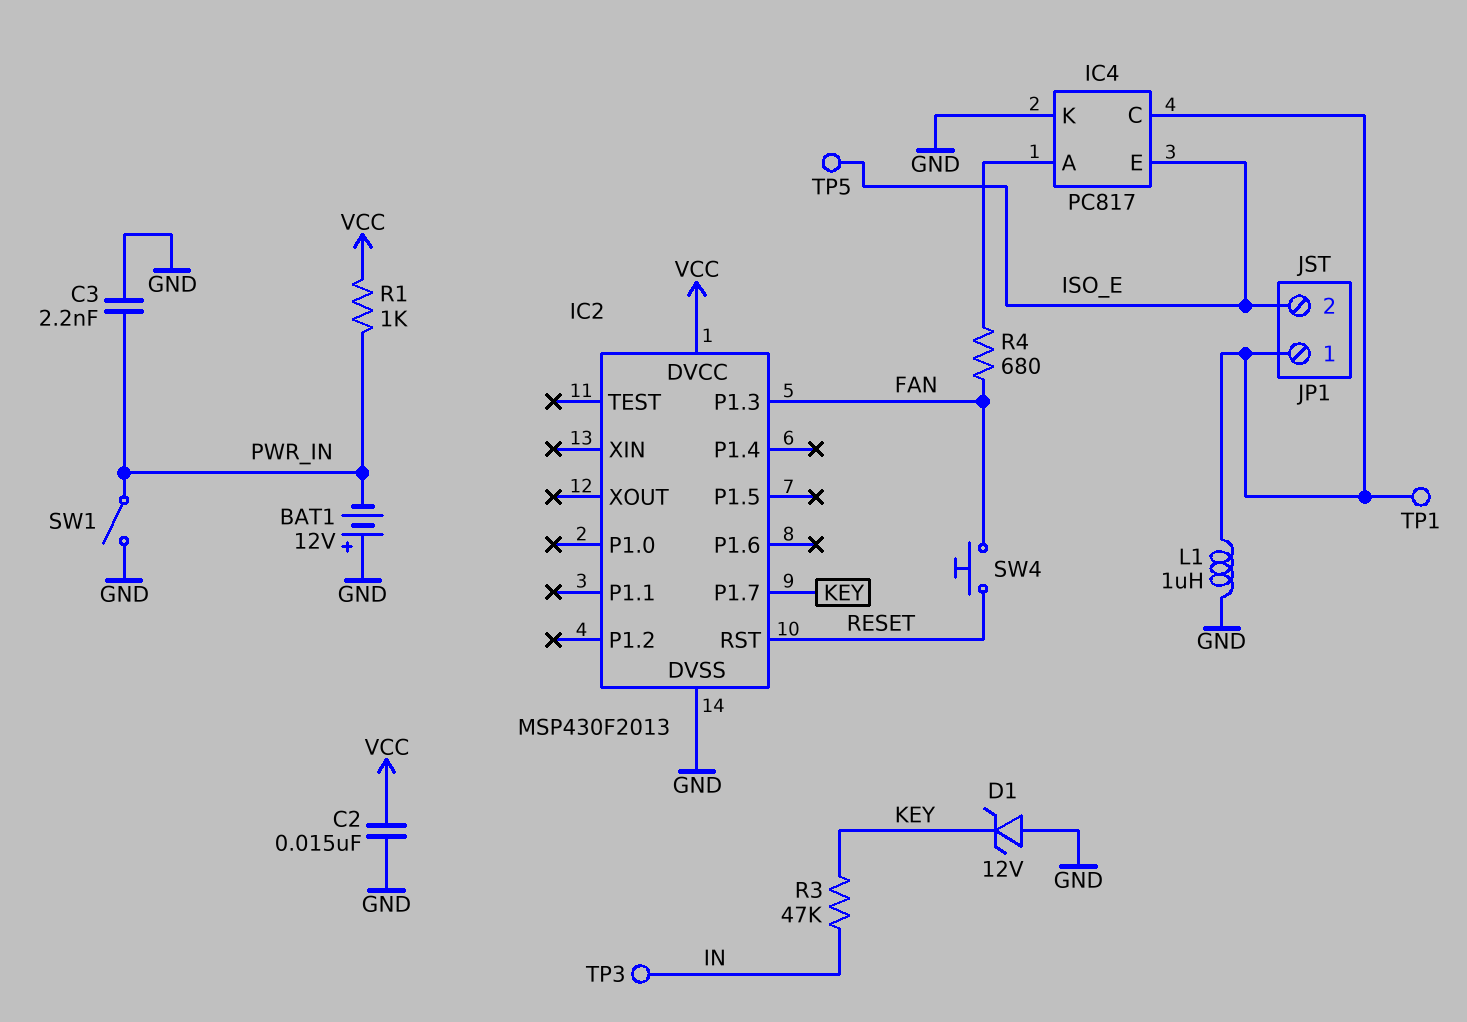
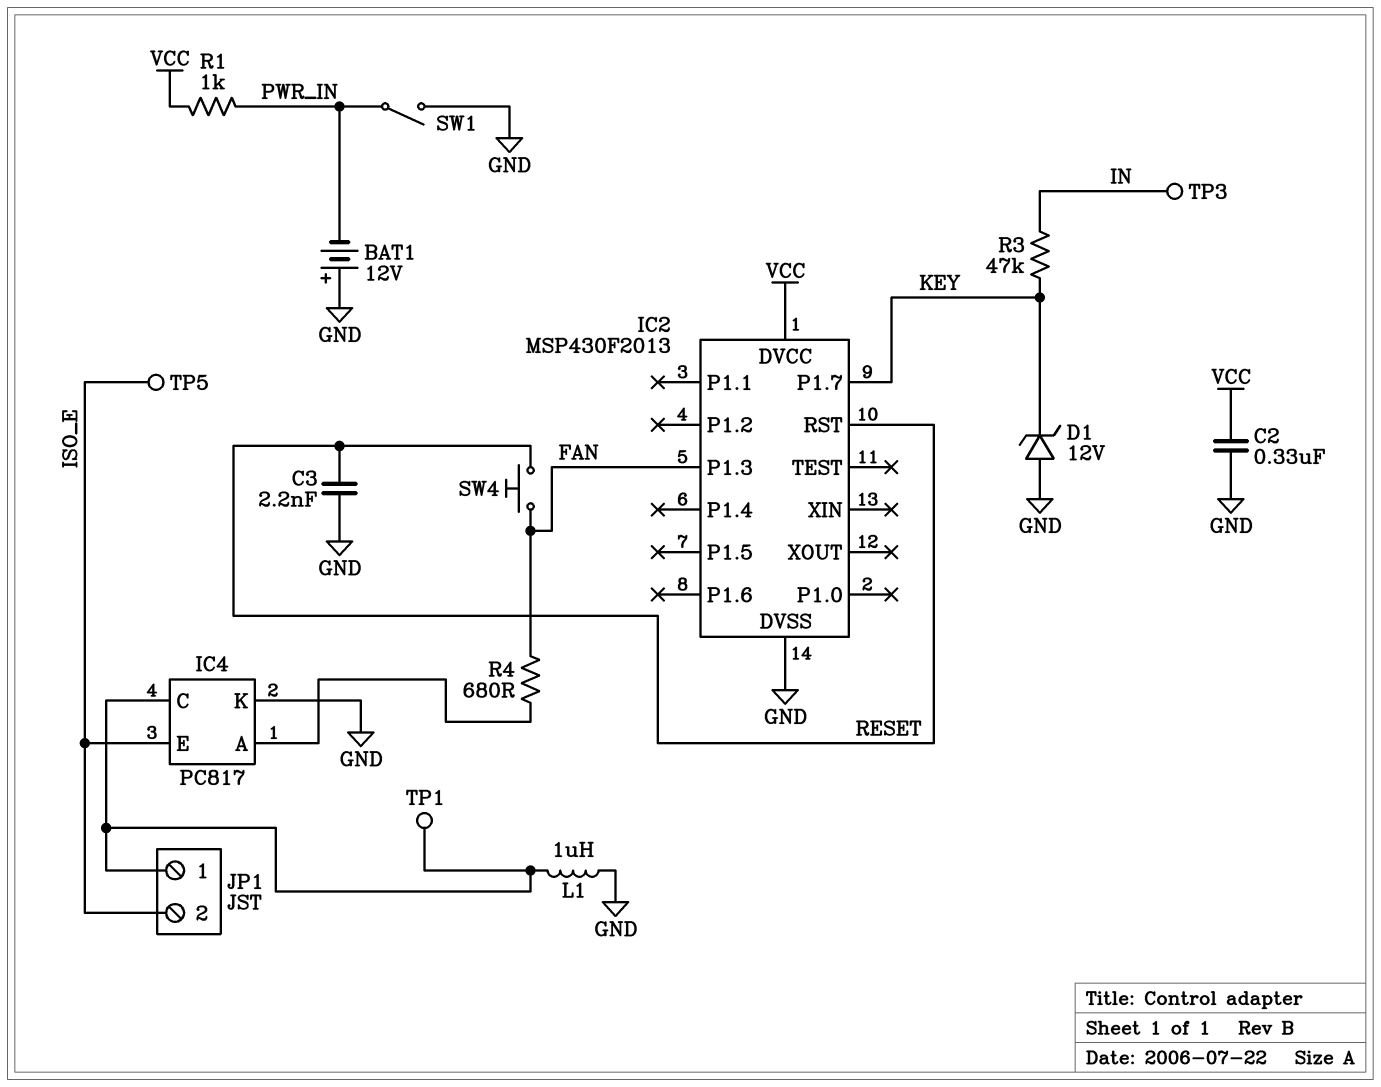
C2: 15nF (GND, VCC) -> 330nF (GND, VCC)
C3: 2.2nF (GND, PWR_IN) -> 2.2nF (GND, RESET)

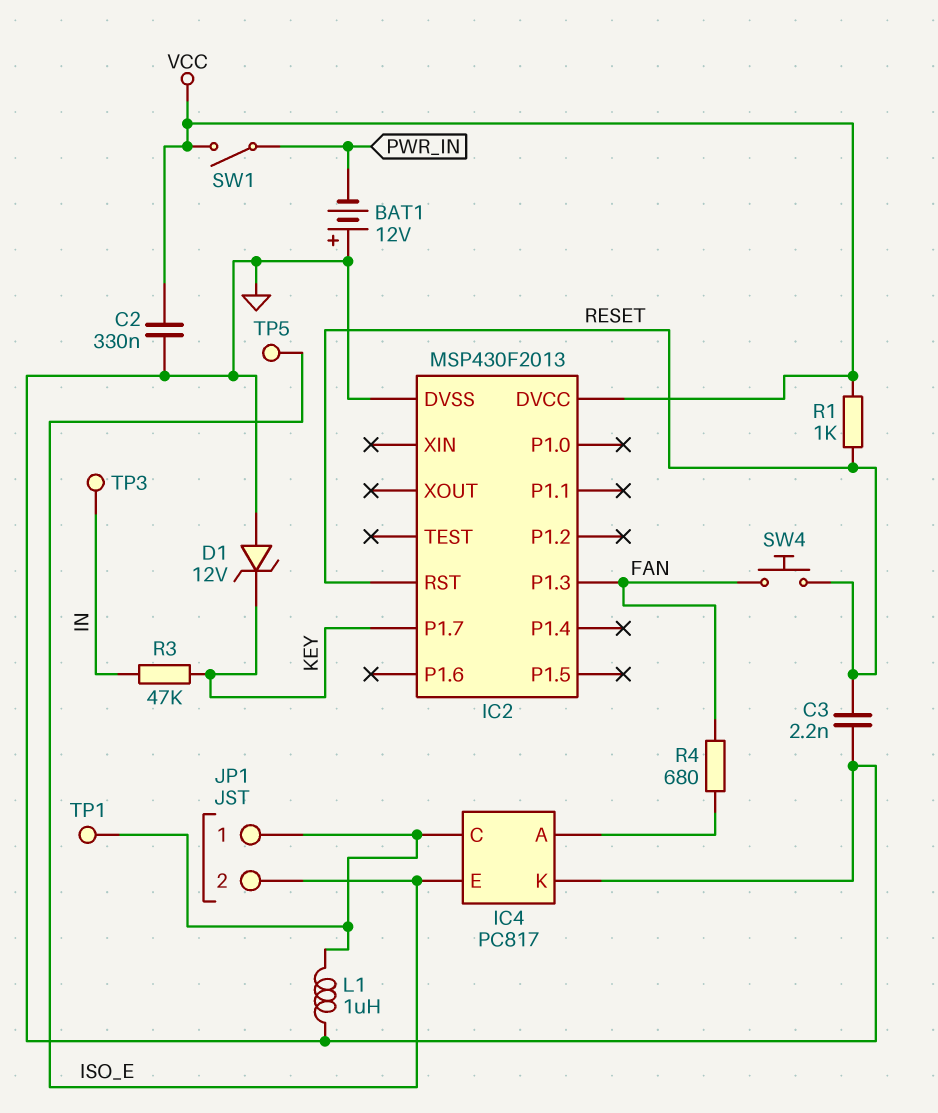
R1: 1k (PWR_IN, VCC) -> 1k (RESET, VCC)
SW1: switch (GND, PWR_IN) -> switch (PWR_IN, VCC)

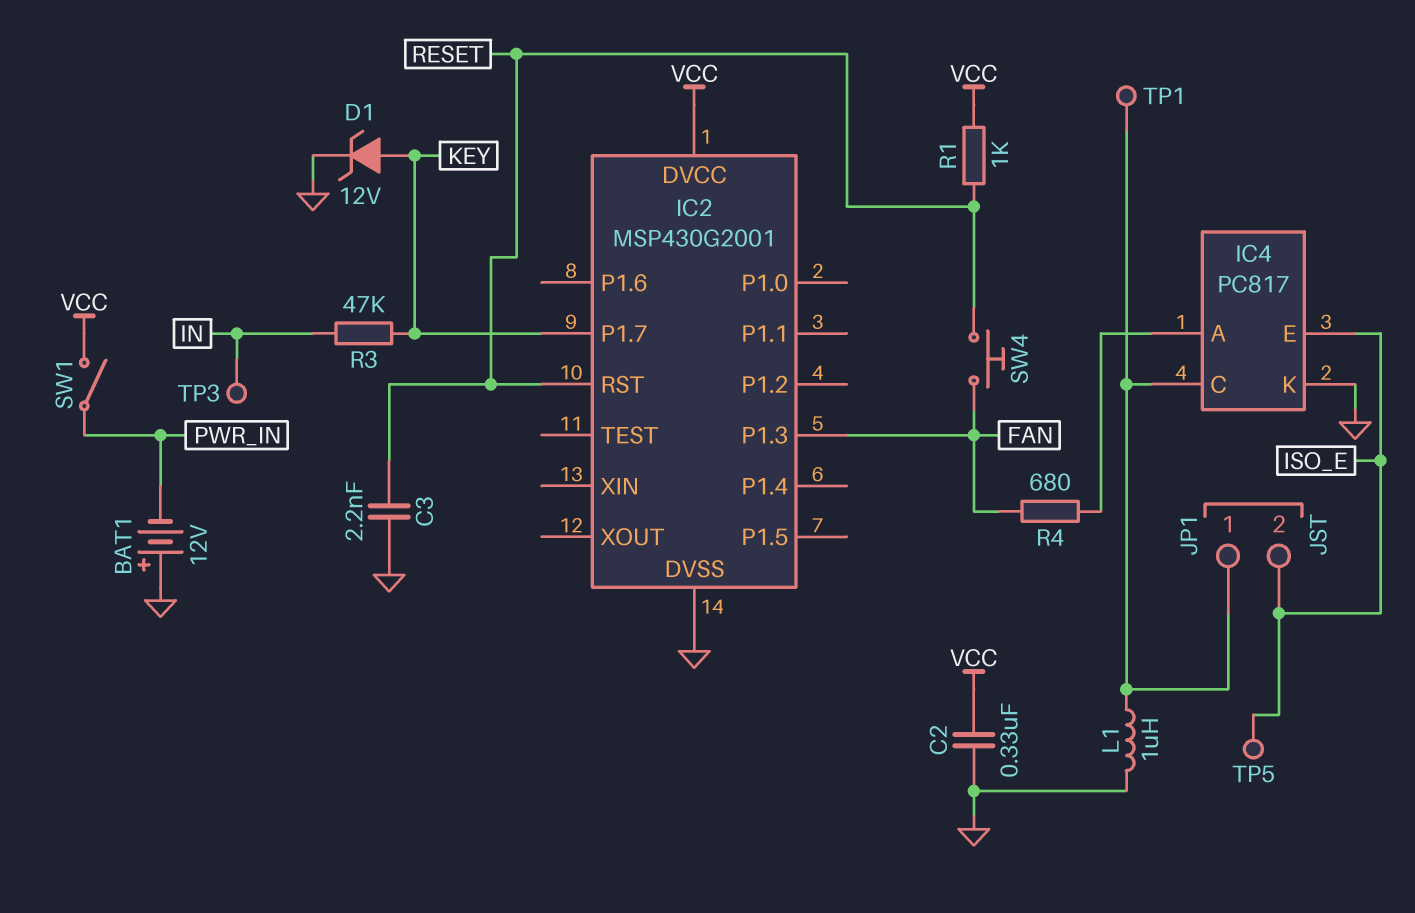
D1: zener 12V (A GND, K KEY) -> zener 12V (A KEY, K GND)
IC2: MSP430F2013 -> MSP430G2001

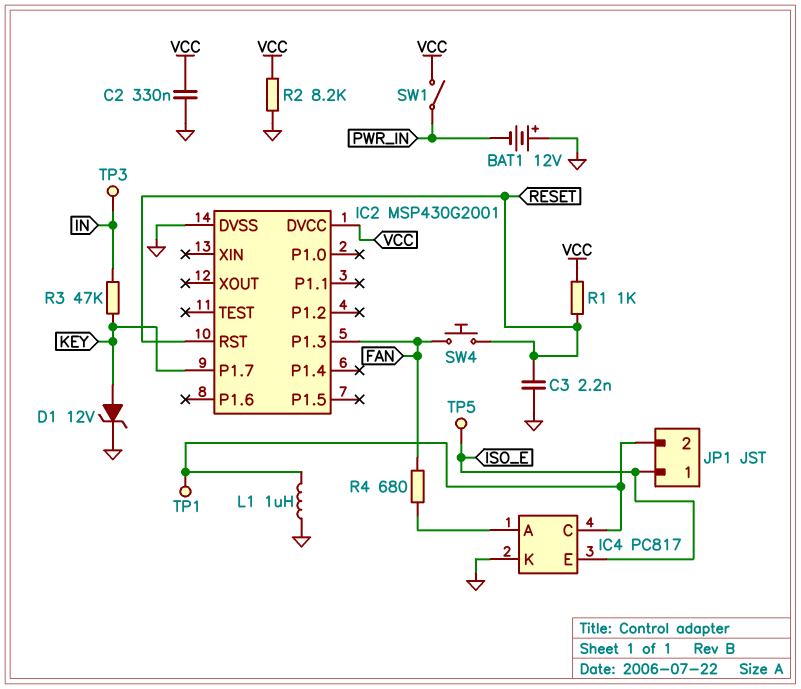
JP1 pin 1: IC4/C -> ISO_E
JP1 pin 2: ISO_E -> IC4/C
R2: none -> 8.2k (GND, VCC)

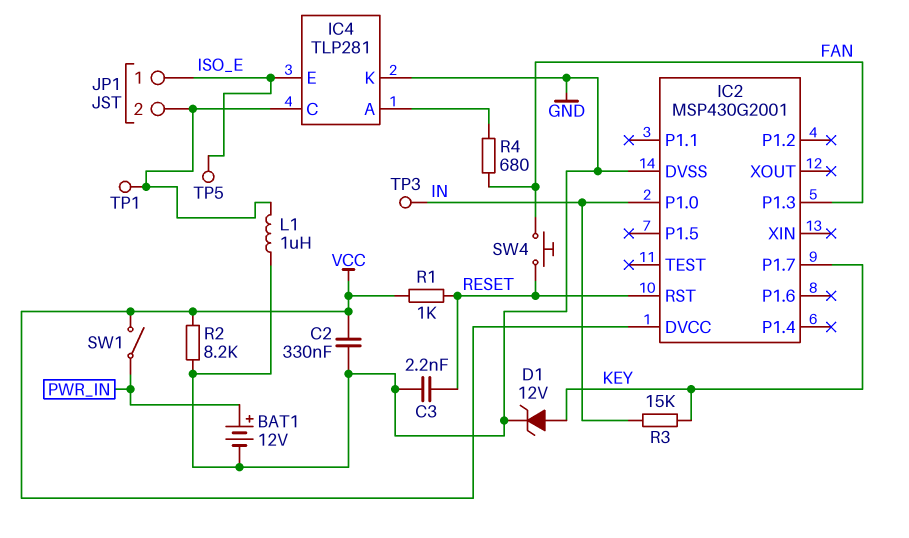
BAT1: 12V (plus GND, minus PWR_IN) -> 12V (plus PWR_IN, minus GND)
IC2 pin P1.0: none -> IN
IC4: PC817 -> TLP281
R3: 47k (IN, KEY) -> 15k (IN, KEY)

